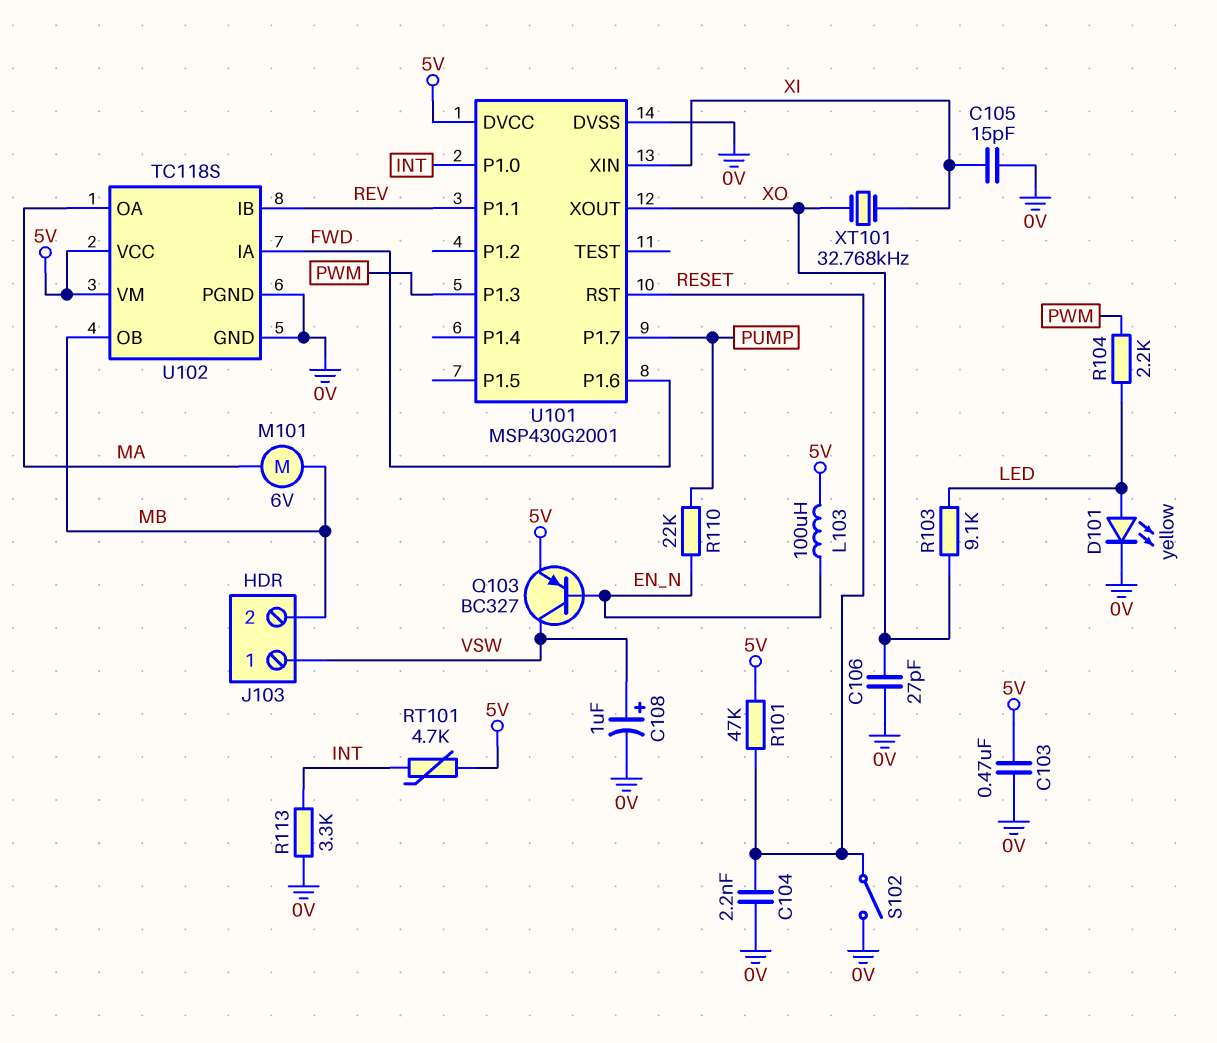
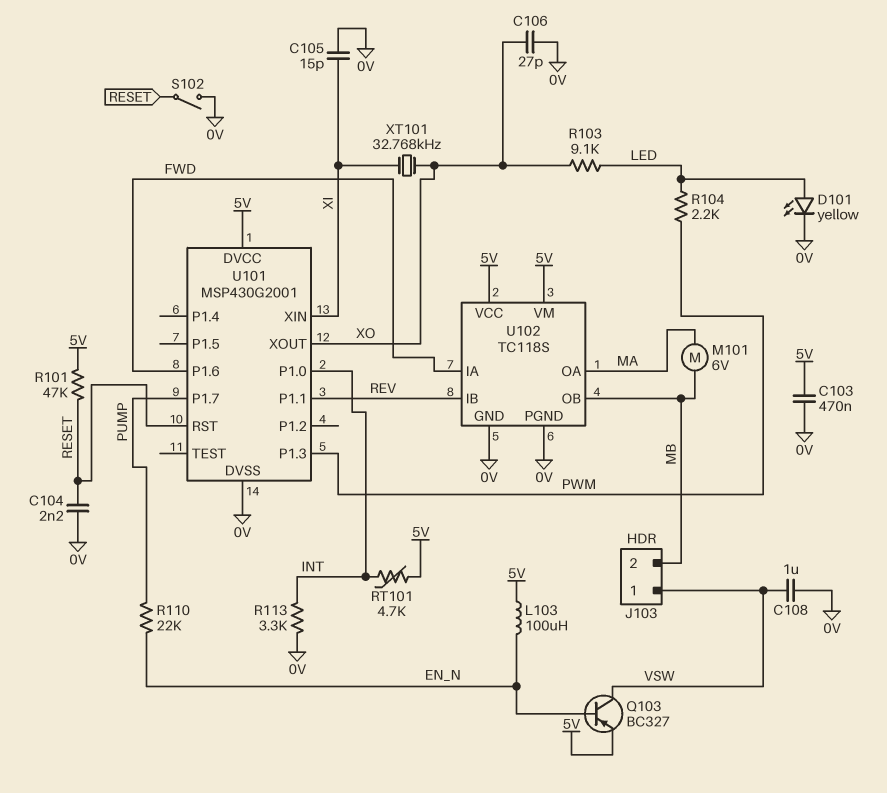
C108: 1uF (plus VSW, minus 0V) -> 1uF (0V, VSW)

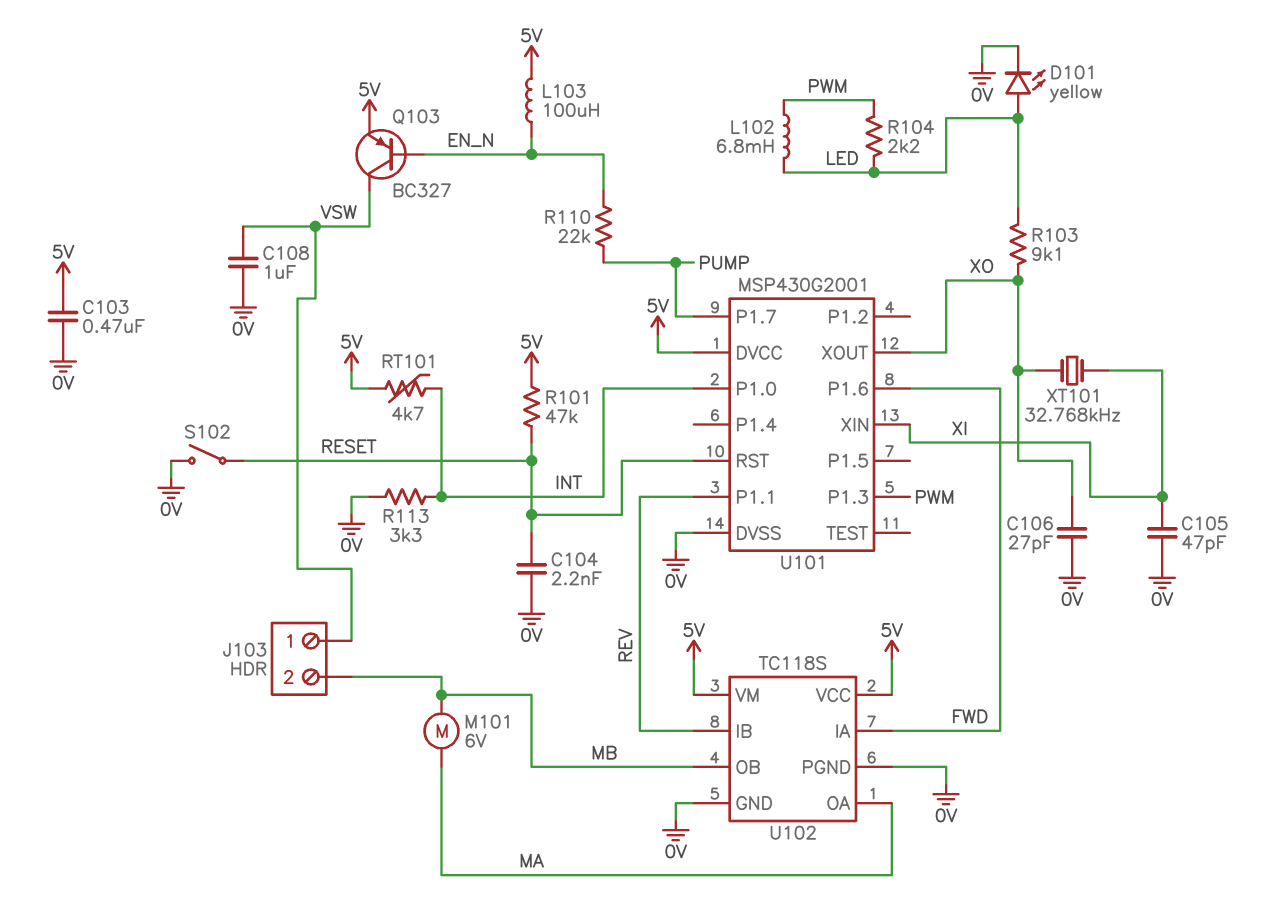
C105: 15pF (0V, XI) -> 47pF (0V, XI)
L102: none -> 6.8mH (LED, PWM)

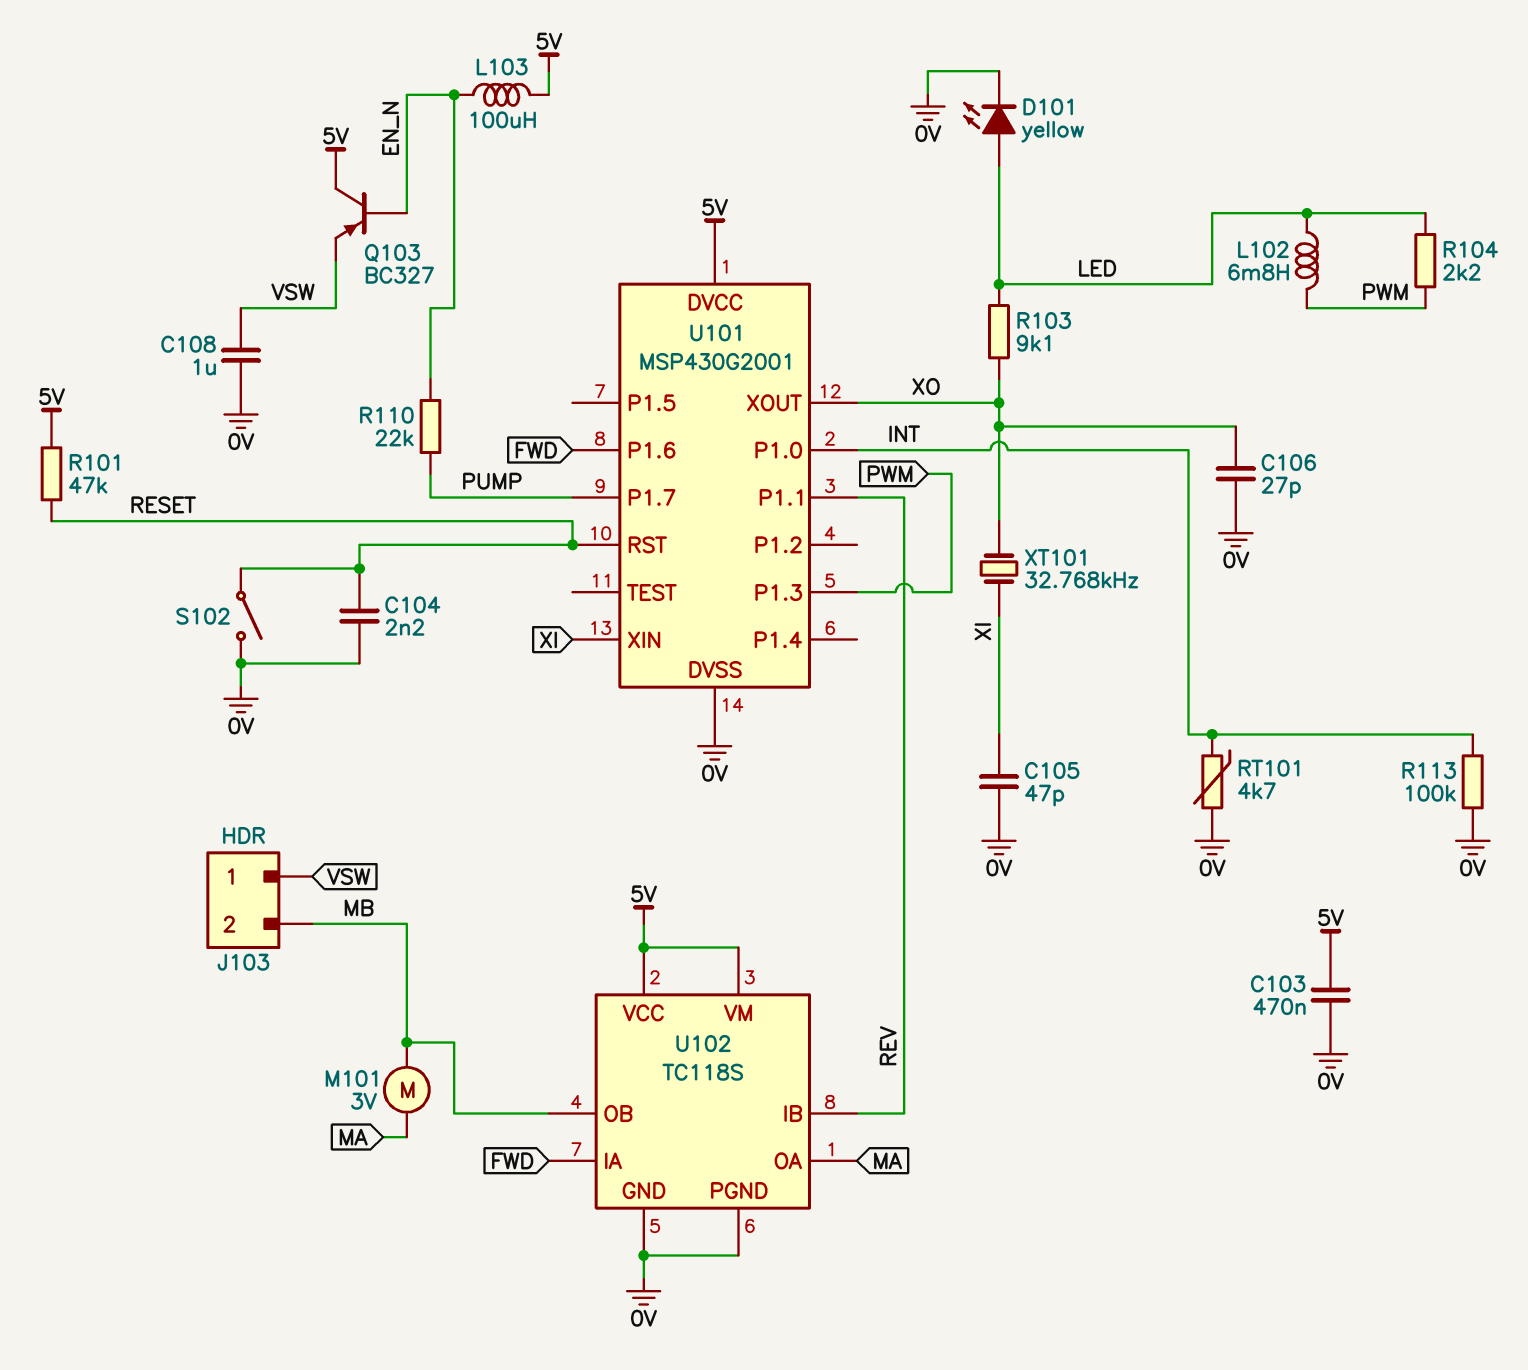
M101: motor 6V (MA, MB) -> motor 3V (MA, MB)
Q103: PNP BC327 (B EN_N, C VSW, E 5V) -> PNP BC327 (B EN_N, C 5V, E VSW)
R113: 3.3k (0V, INT) -> 100k (0V, INT)
RT101: 4.7k (5V, INT) -> 4.7k (0V, INT)

